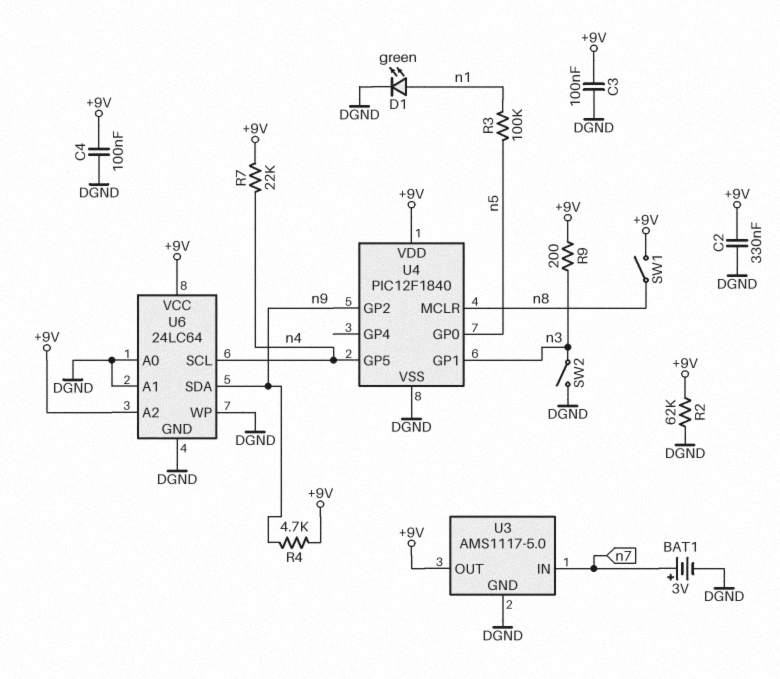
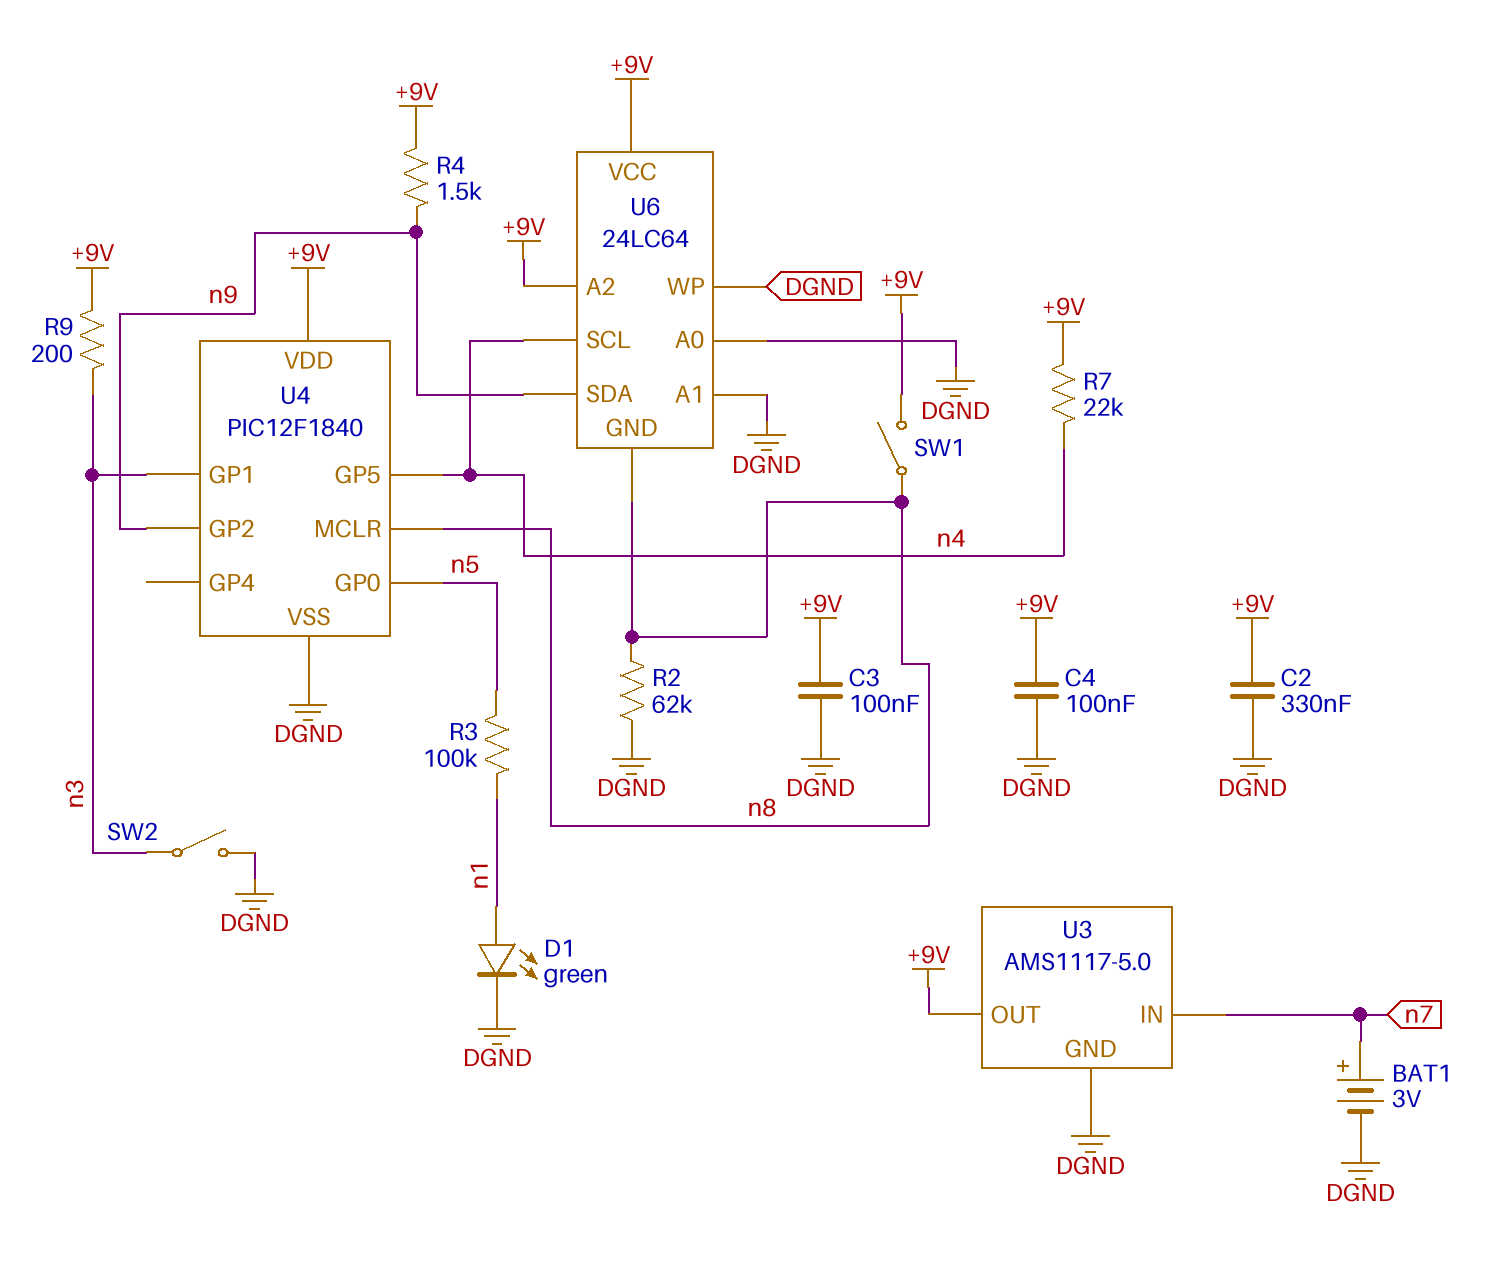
R2: 62k (+9V, DGND) -> 62k (DGND, n8)
R4: 4.7k (+9V, n9) -> 1.5k (+9V, n9)
U6 pin GND: DGND -> n8

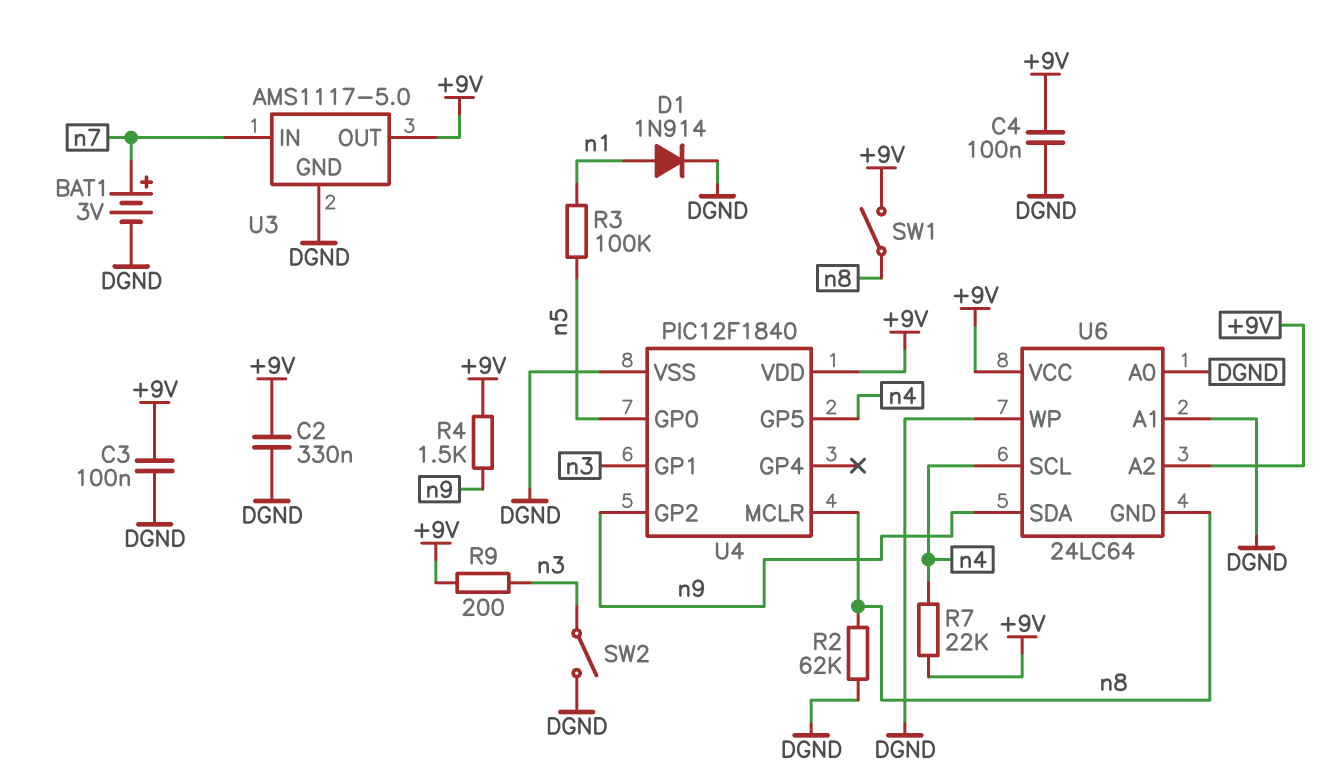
D1: LED green (A n1, K DGND) -> diode 1N914 (A n1, K DGND)

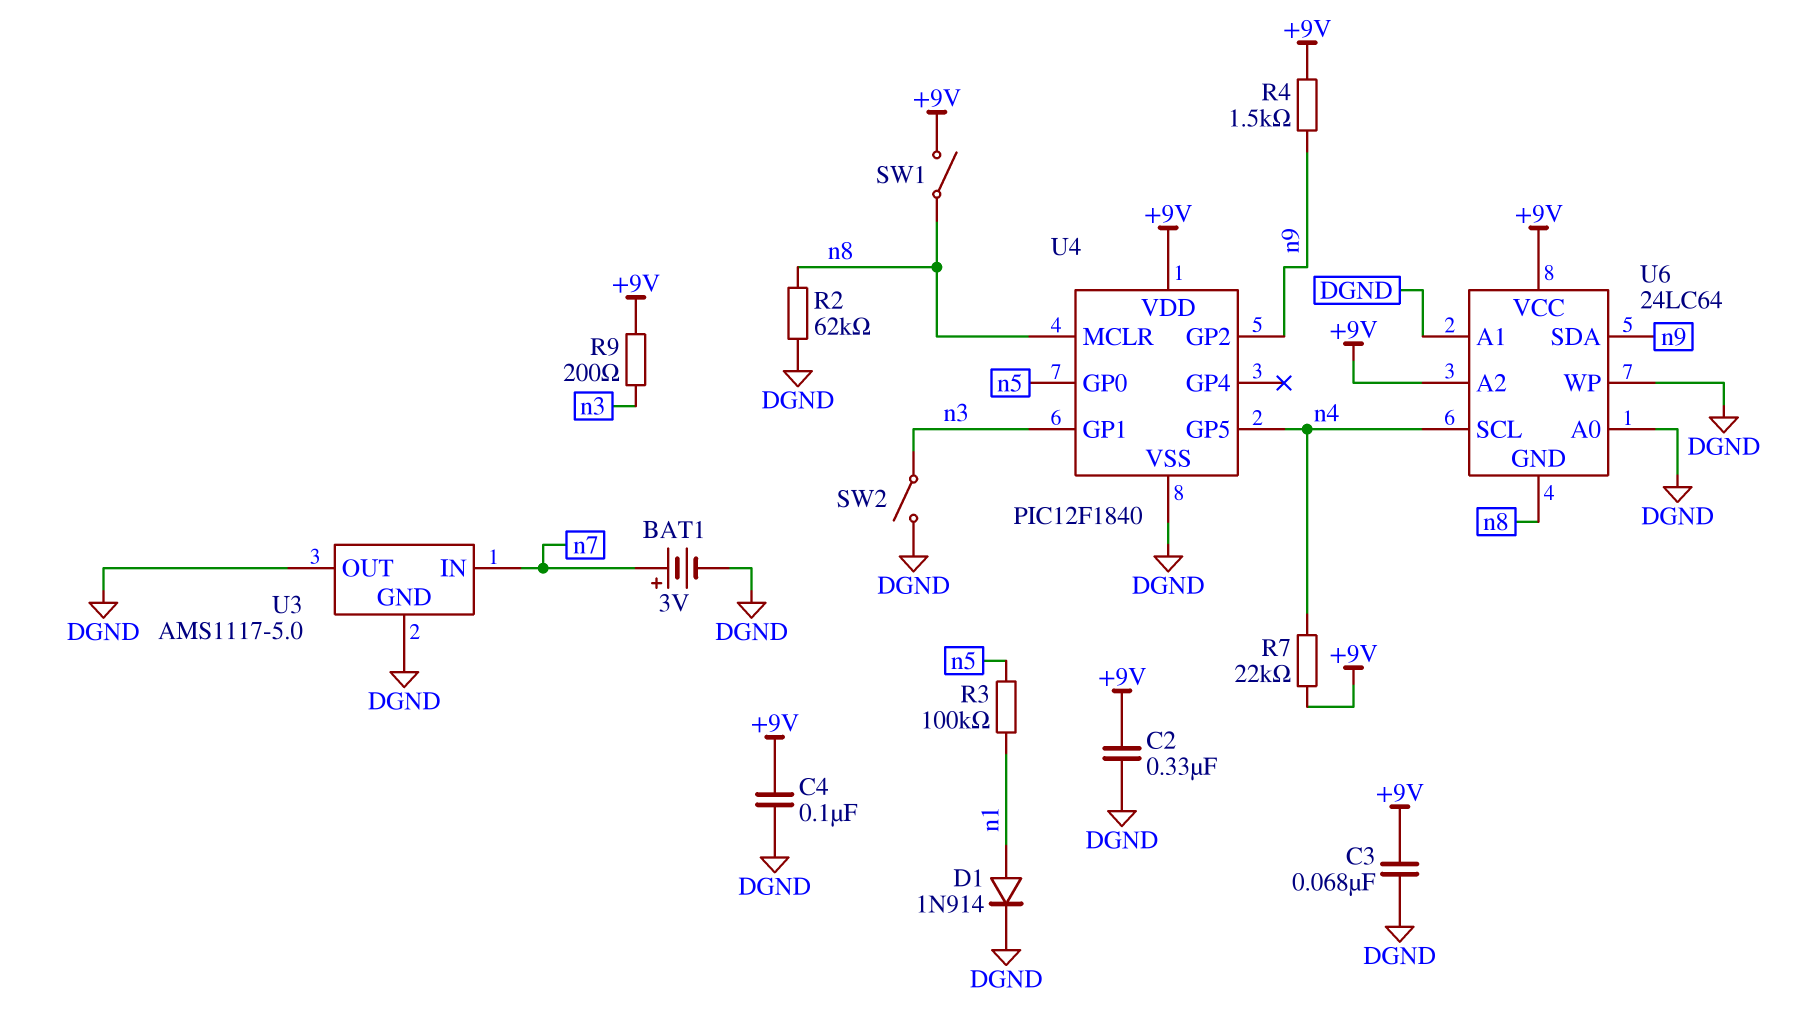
C3: 100nF (+9V, DGND) -> 68nF (+9V, DGND)
U3 pin OUT: +9V -> DGND

